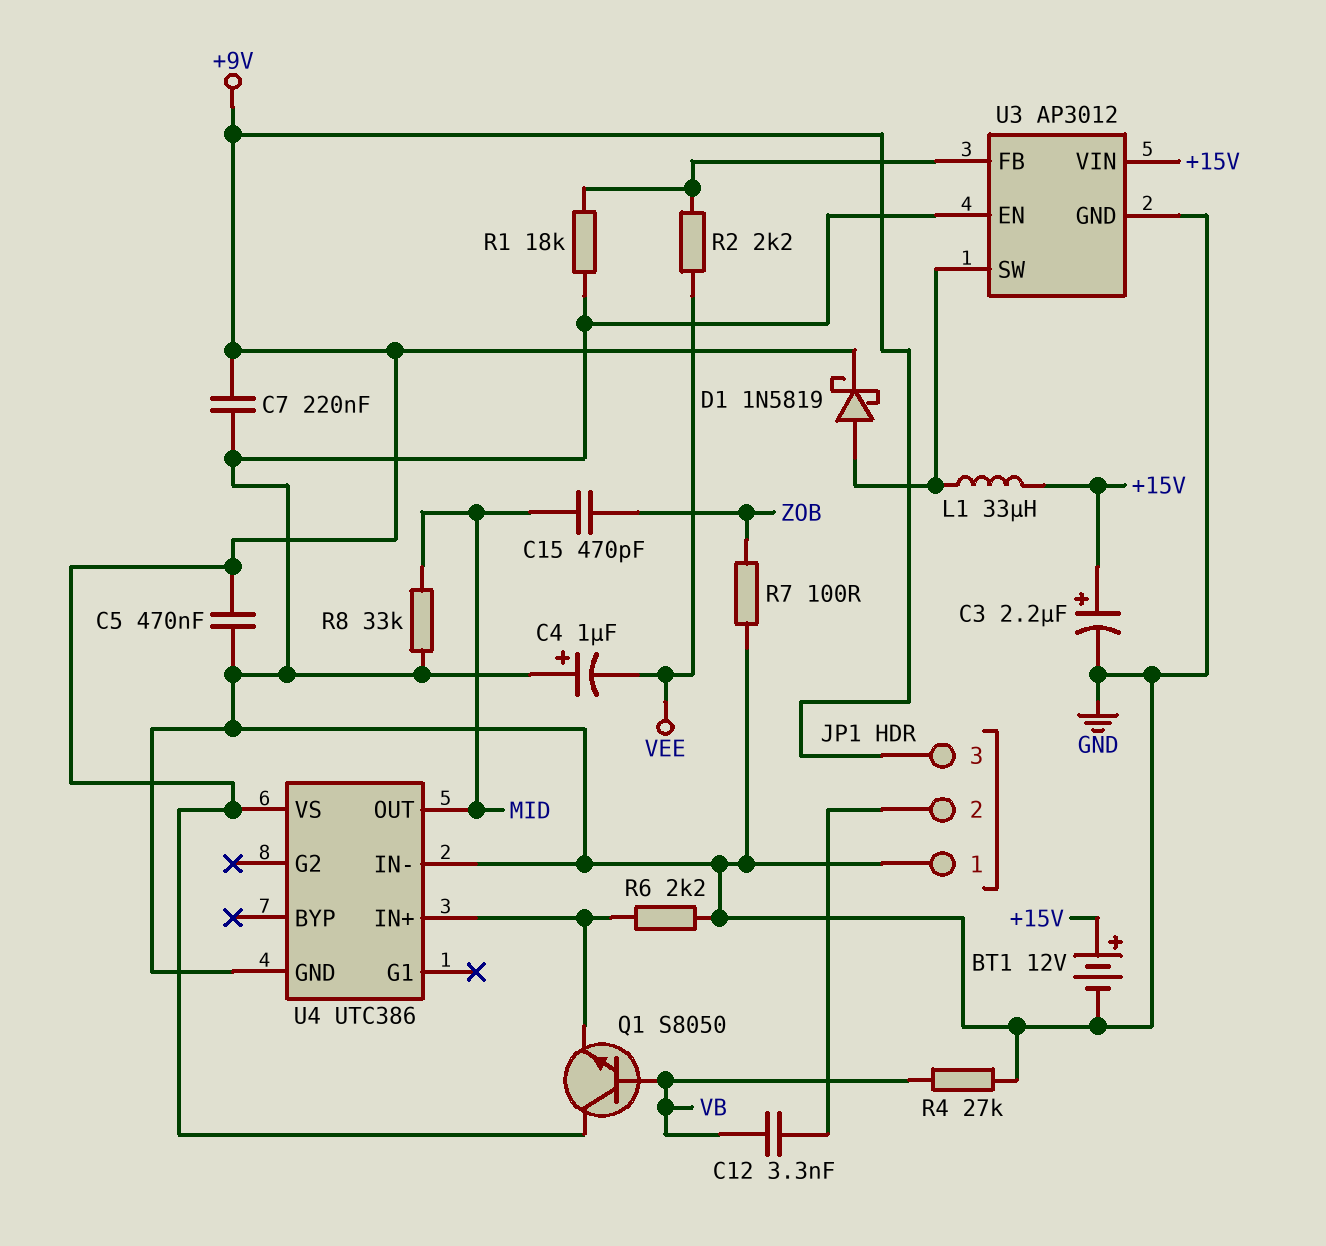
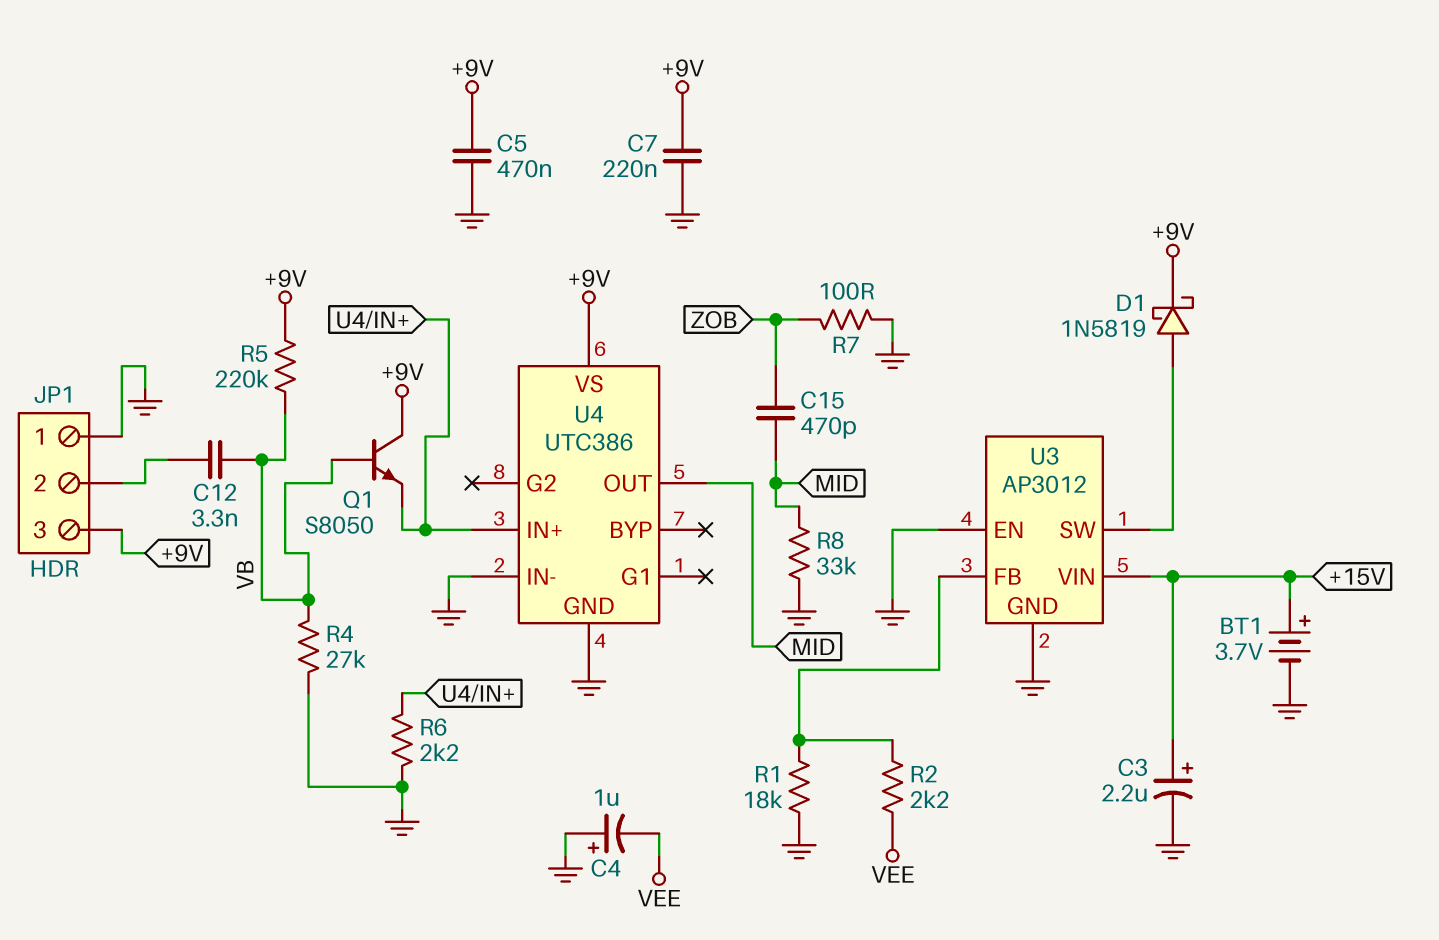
BT1: 12V (plus +15V, minus GND) -> 3.7V (plus +15V, minus GND)
L1: 33uH (+15V, U3/SW) -> none
R5: none -> 220k (+9V, VB)

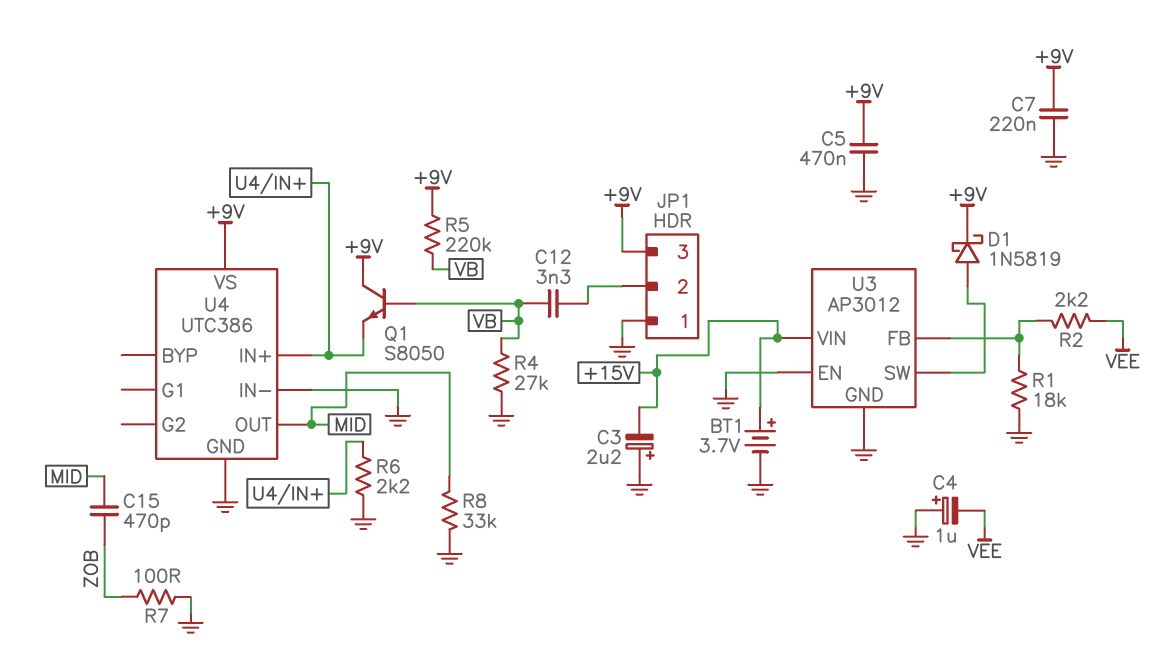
C3: 2.2uF (plus +15V, minus GND) -> 2.2uF (plus GND, minus +15V)

